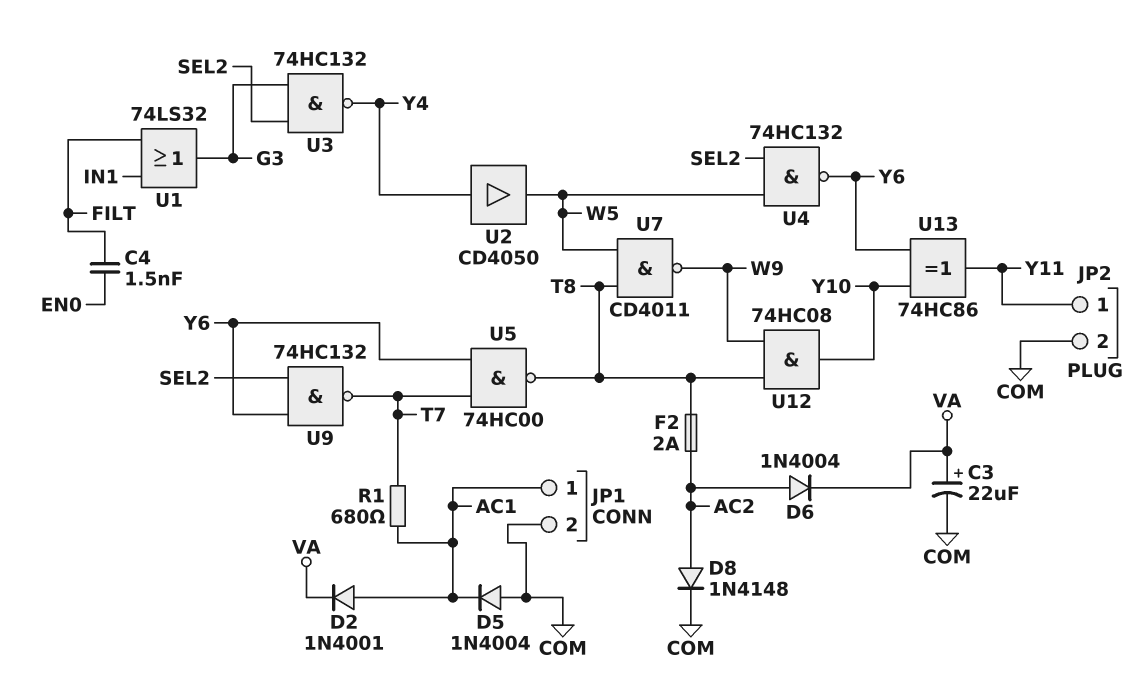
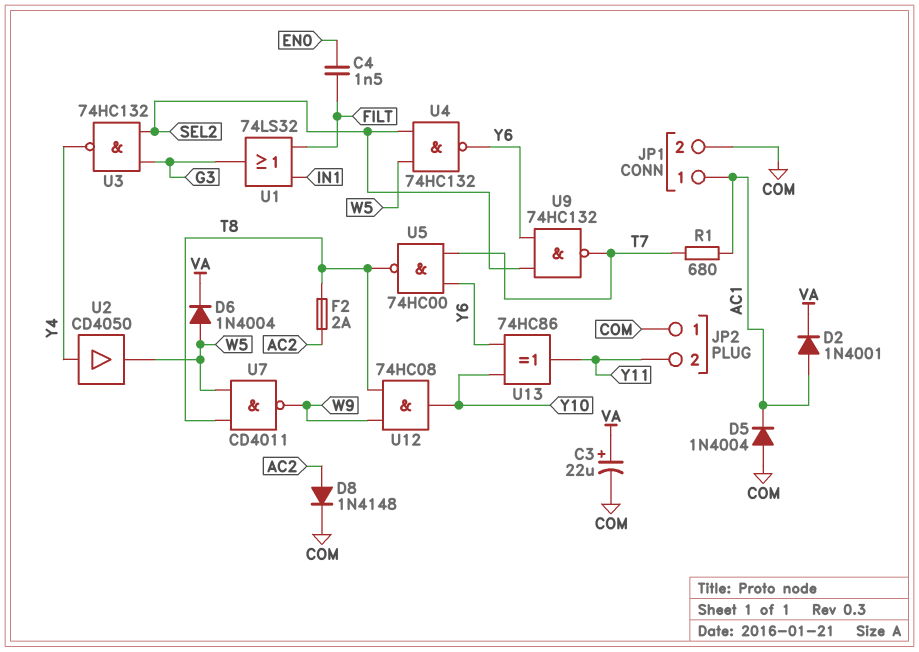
D6: diode 1N4004 (A AC2, K VA) -> diode 1N4004 (A W5, K VA)
JP2 pin 1: Y11 -> COM
JP2 pin 2: COM -> Y11

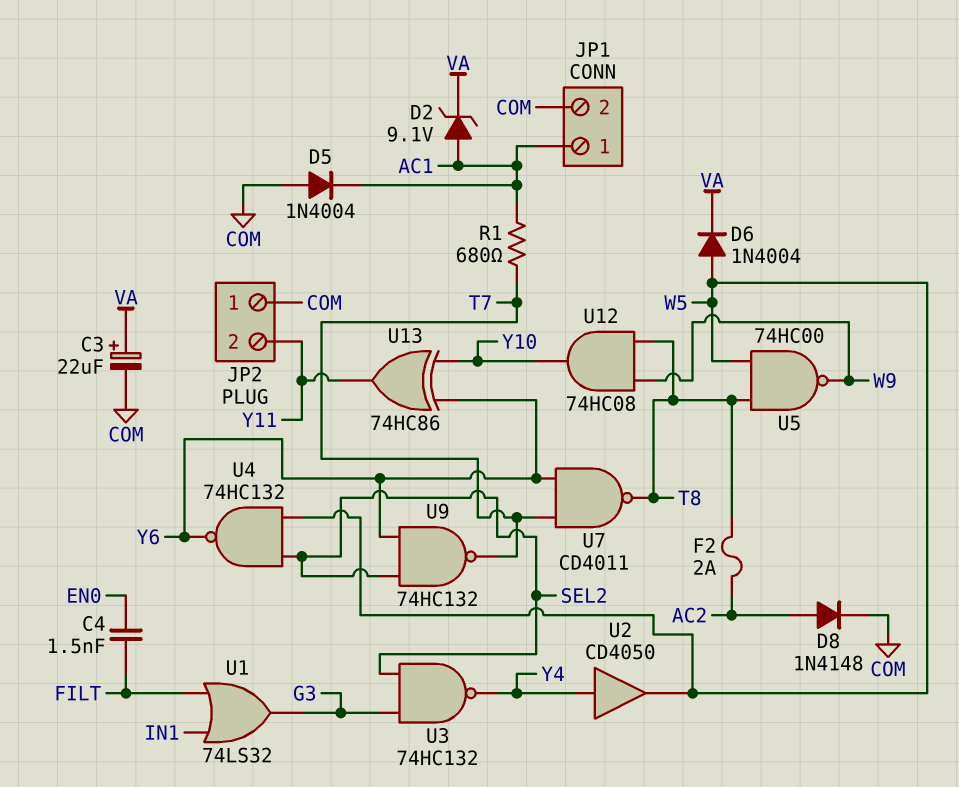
D2: diode 1N4001 (A AC1, K VA) -> zener 9.1V (A AC1, K VA)
U5: NAND 74HC00 (in T7, in Y6, out T8) -> NAND 74HC00 (in T8, in W5, out W9)
U7: NAND CD4011 (in T8, in W5, out W9) -> NAND CD4011 (in T7, in Y6, out T8)

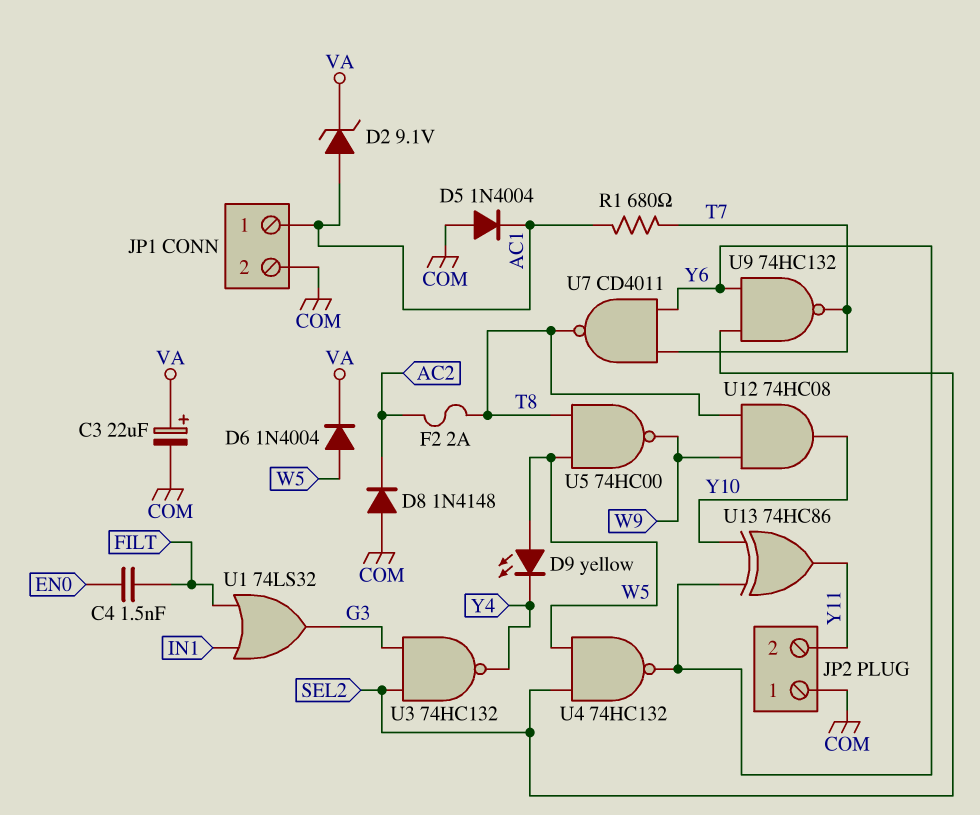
D8: diode 1N4148 (A AC2, K COM) -> diode 1N4148 (A COM, K AC2)
D9: none -> LED yellow (A W5, K Y4)
U2: buffer CD4050 (in Y4, out W5) -> none

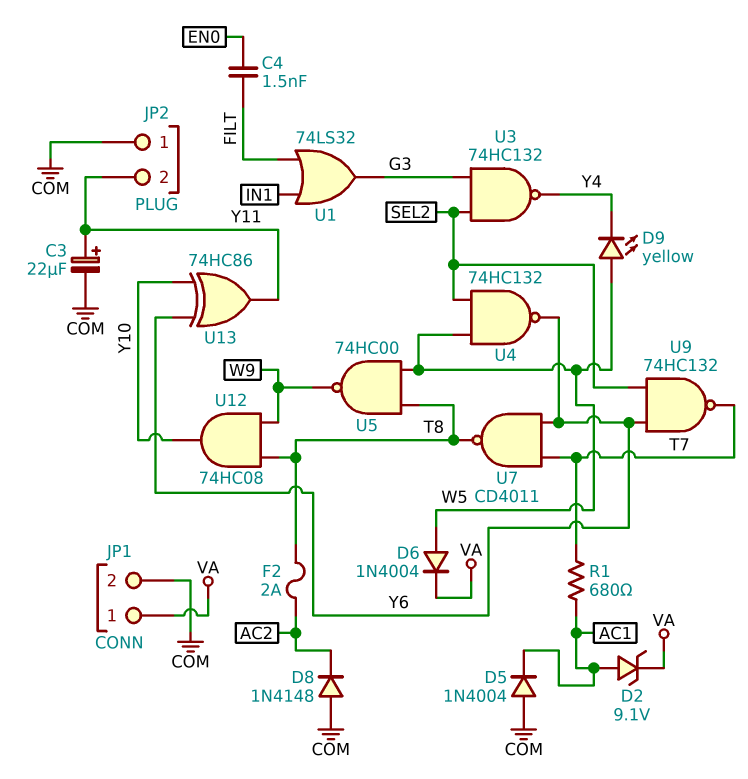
C3: 22uF (plus VA, minus COM) -> 22uF (plus Y11, minus COM)
JP1 pin 1: AC1 -> VA

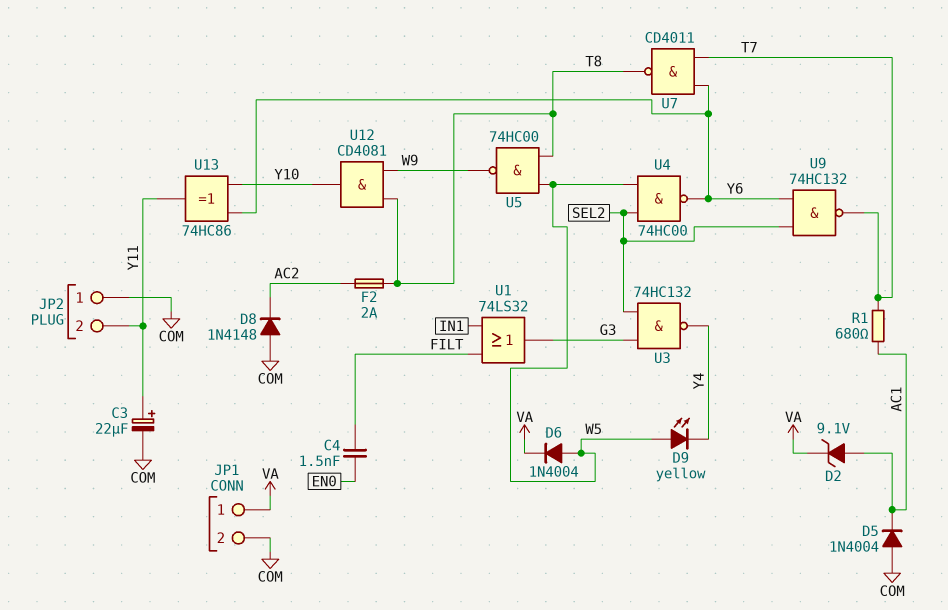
U4: NAND 74HC132 (in SEL2, in W5, out Y6) -> NAND 74HC00 (in SEL2, in W5, out Y6)
U12: AND 74HC08 (in T8, in W9, out Y10) -> AND CD4081 (in T8, in W9, out Y10)

